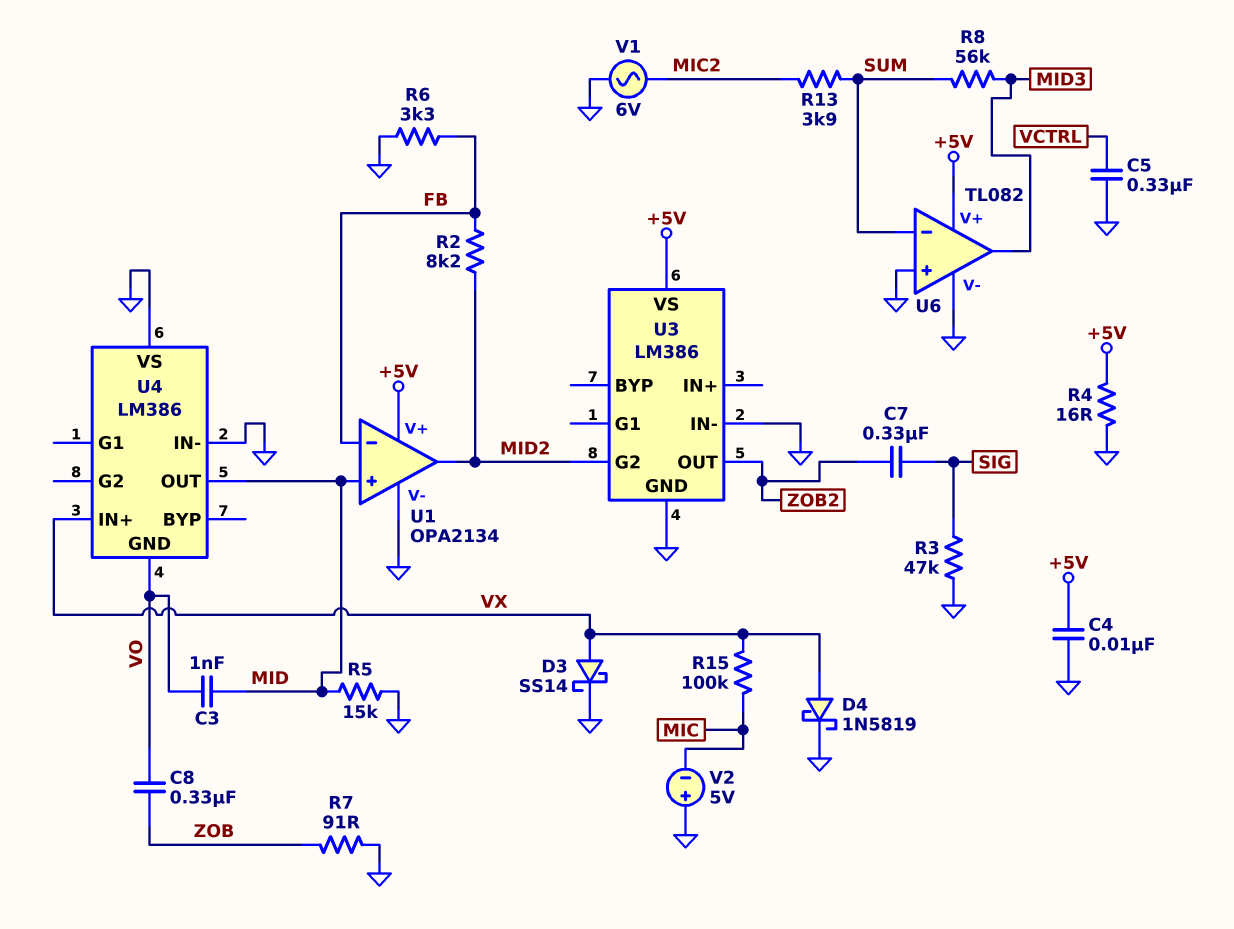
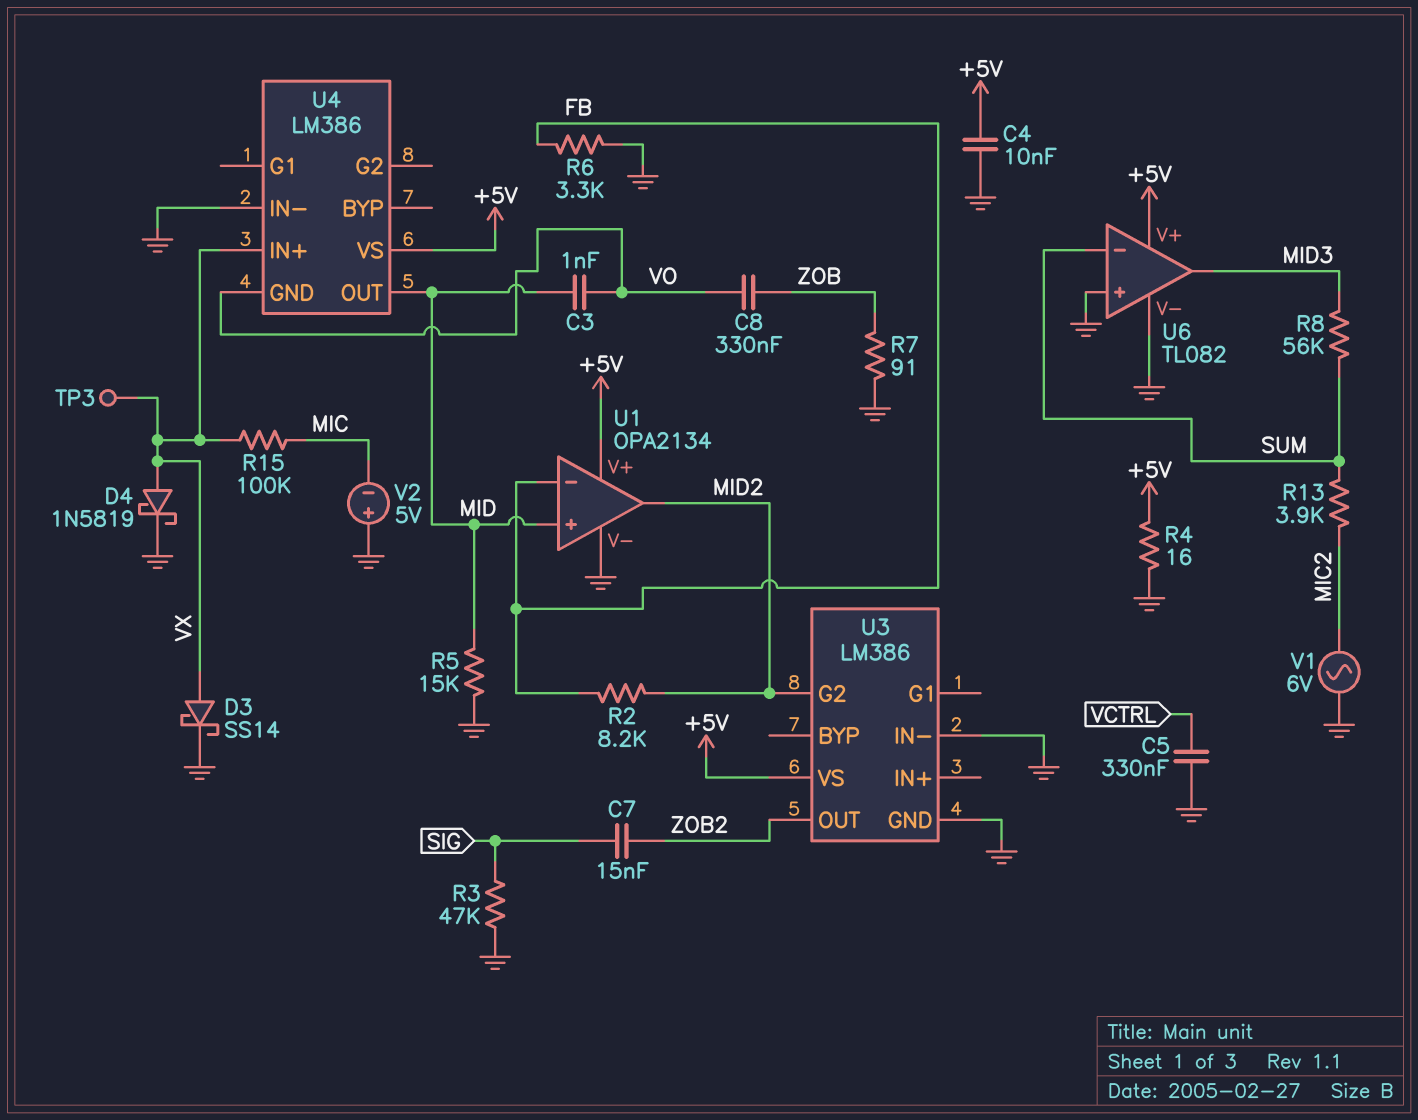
C7: 330nF (SIG, ZOB2) -> 15nF (SIG, ZOB2)
TP3: none -> test point (VX)
U4 pin VS: GND -> +5V

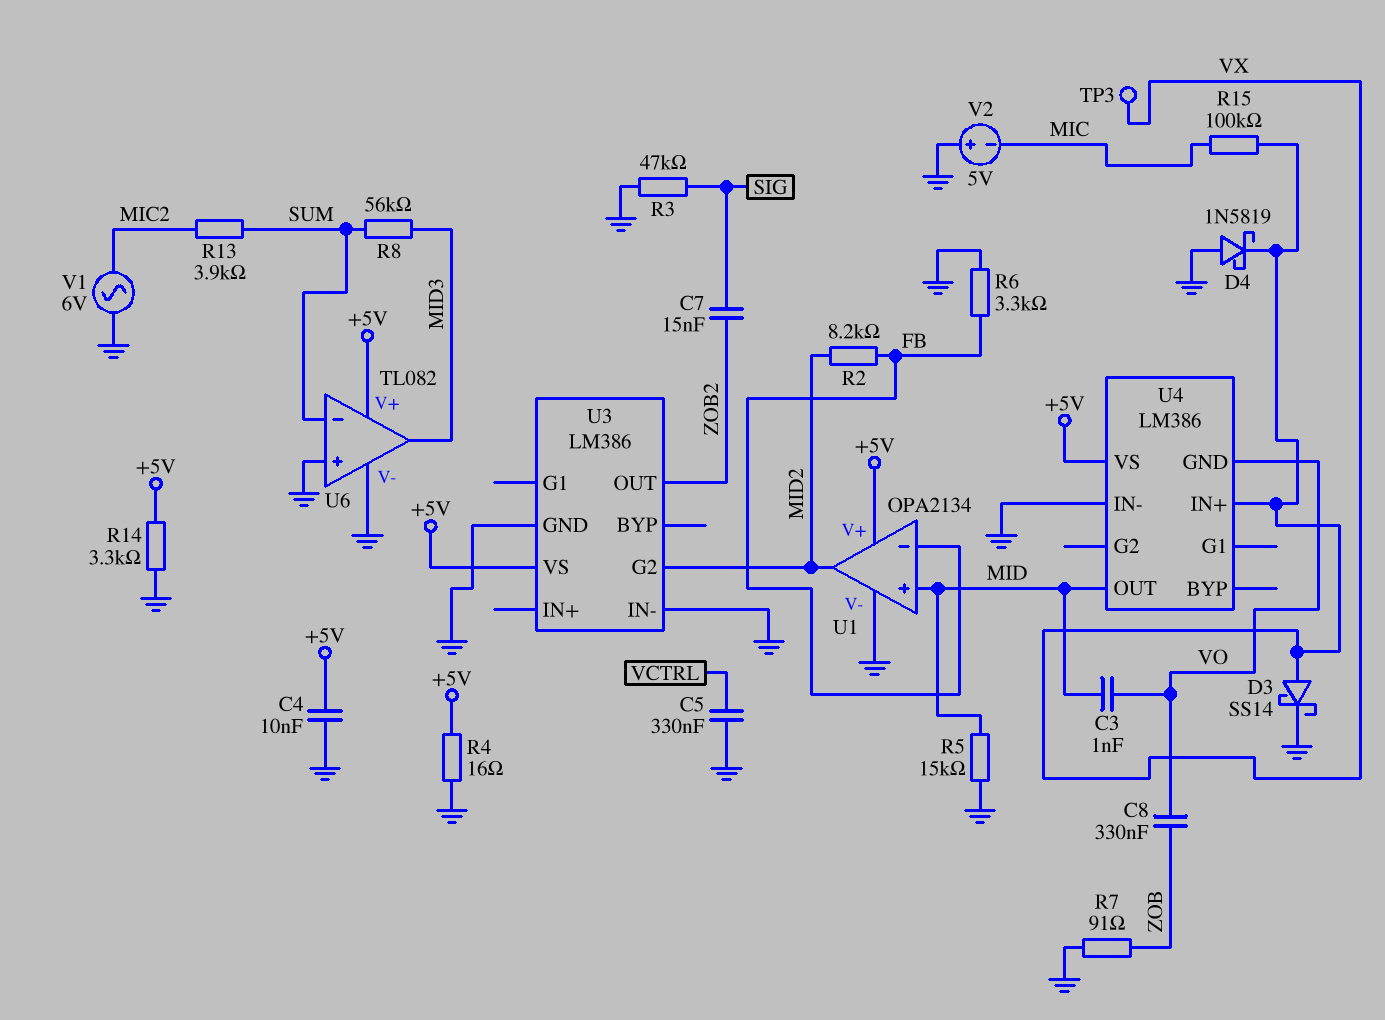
D4: schottky 1N5819 (A VX, K GND) -> schottky 1N5819 (A GND, K VX)
R14: none -> 3.3k (+5V, GND)

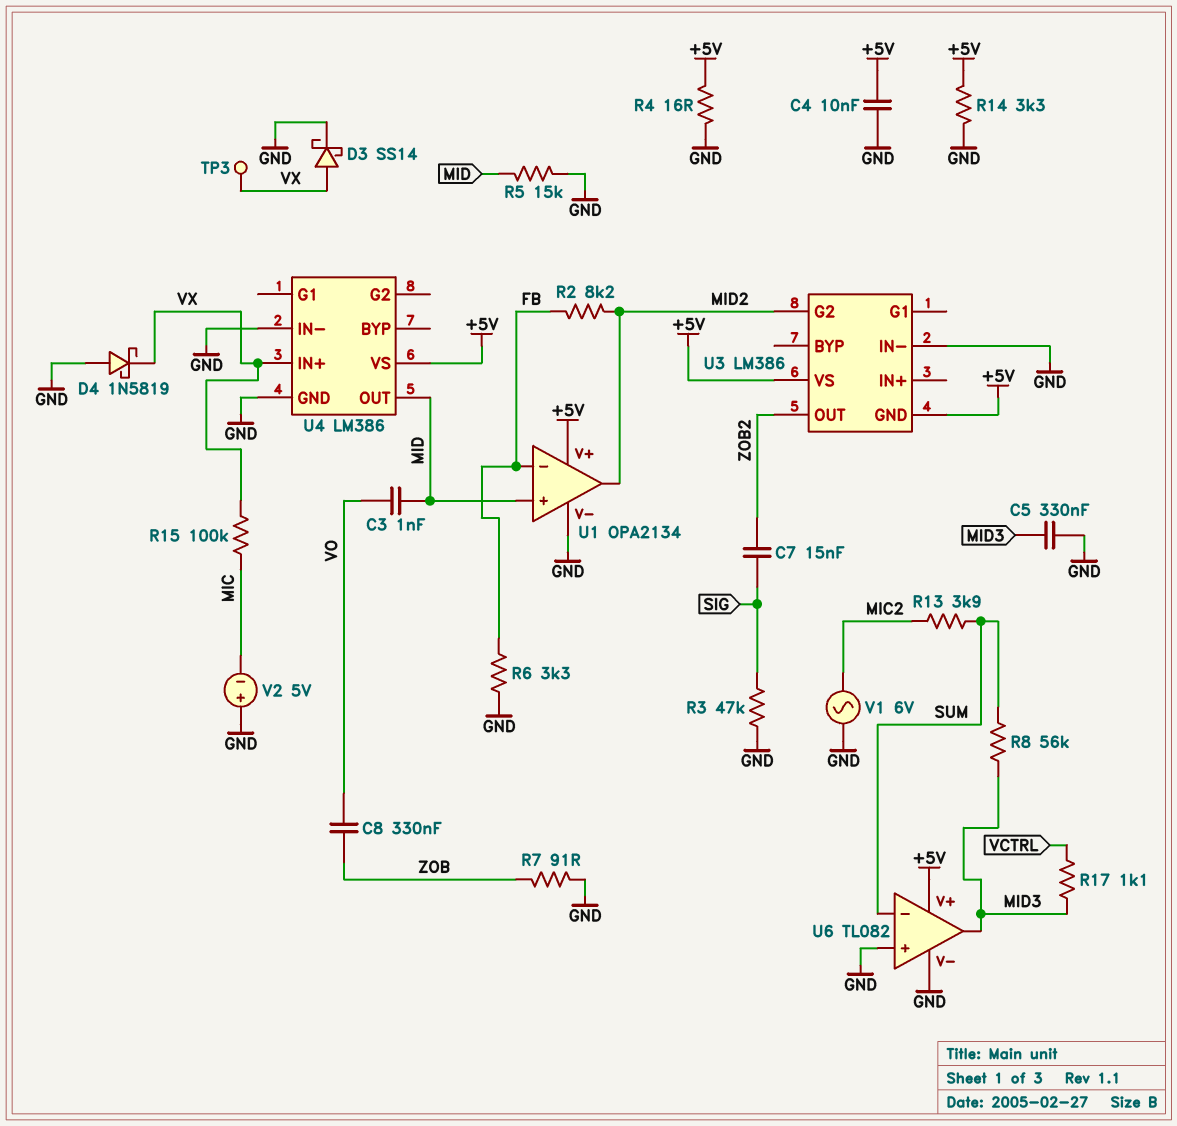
C5: 330nF (GND, VCTRL) -> 330nF (GND, MID3)
R17: none -> 1.1k (MID3, VCTRL)
U3 pin GND: GND -> +5V
U4 pin GND: VO -> GND

